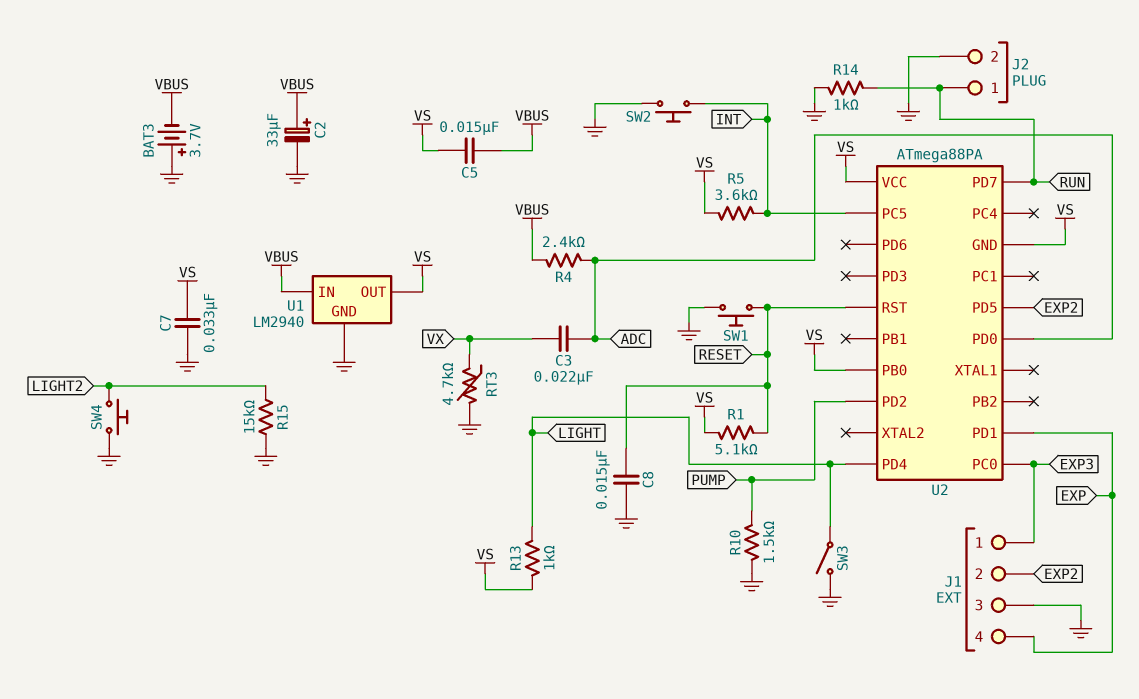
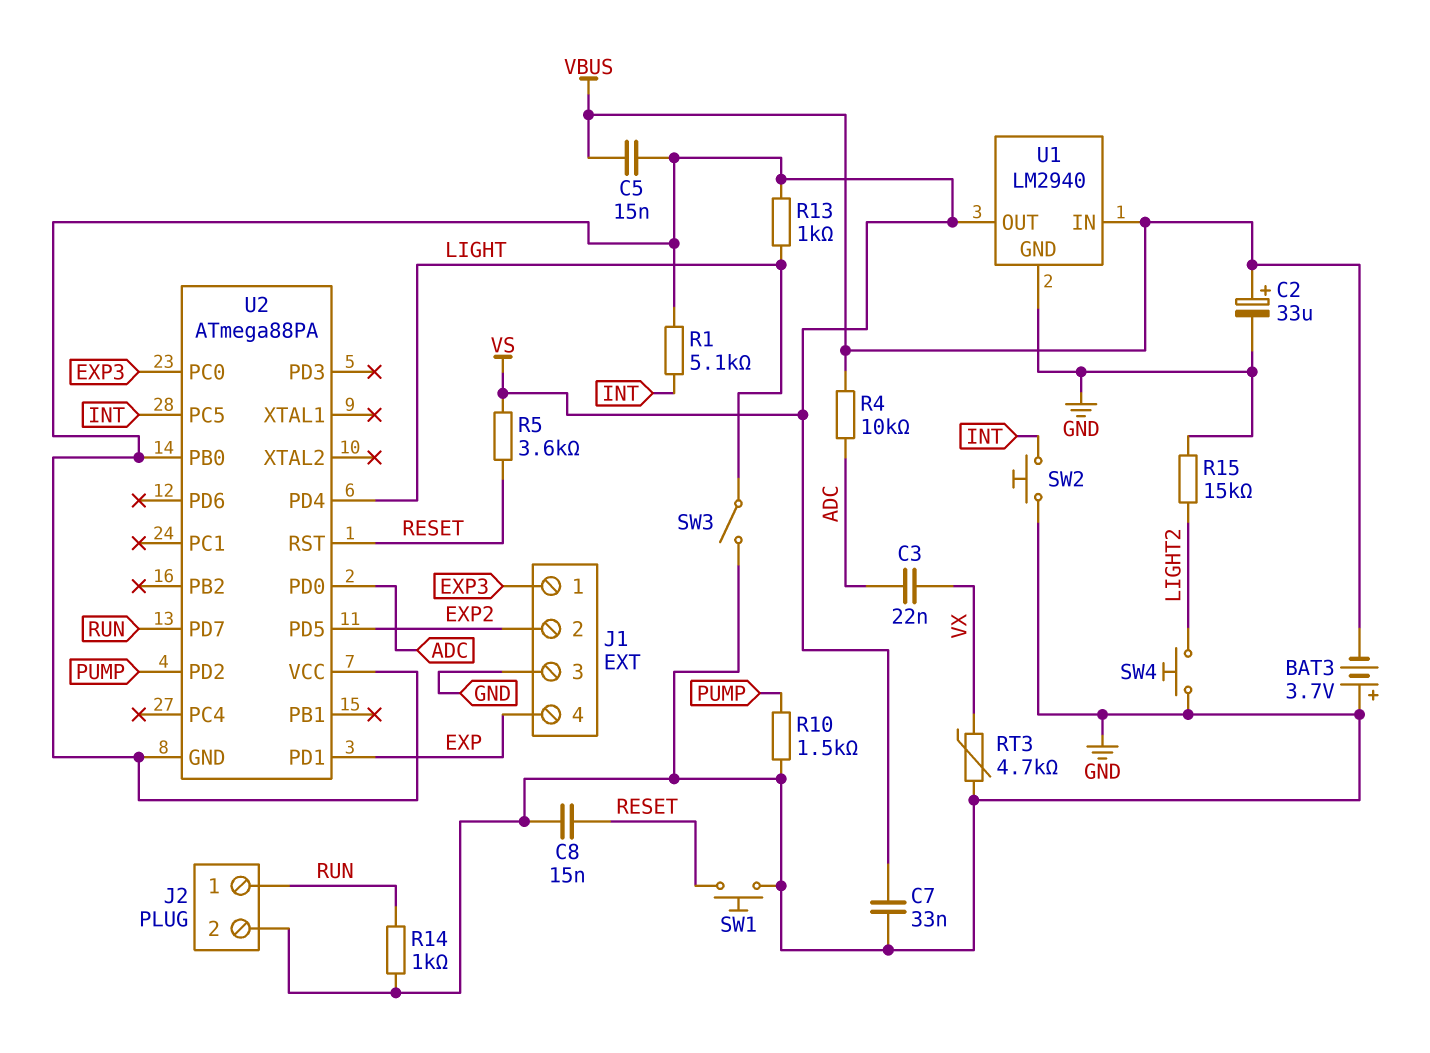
R1: 5.1k (RESET, VS) -> 5.1k (INT, VS)
R4: 2.4k (ADC, VBUS) -> 10k (ADC, VBUS)
R5: 3.6k (INT, VS) -> 3.6k (RESET, VS)

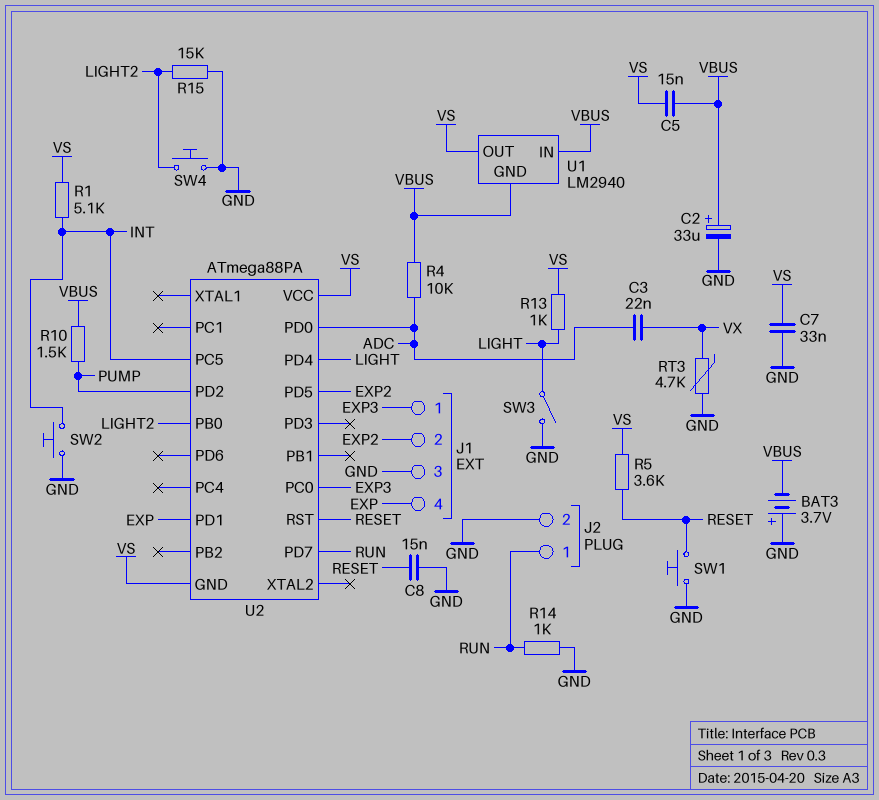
R10: 1.5k (GND, PUMP) -> 1.5k (PUMP, VBUS)
U1 pin GND: GND -> VBUS
U2 pin PB0: VS -> LIGHT2

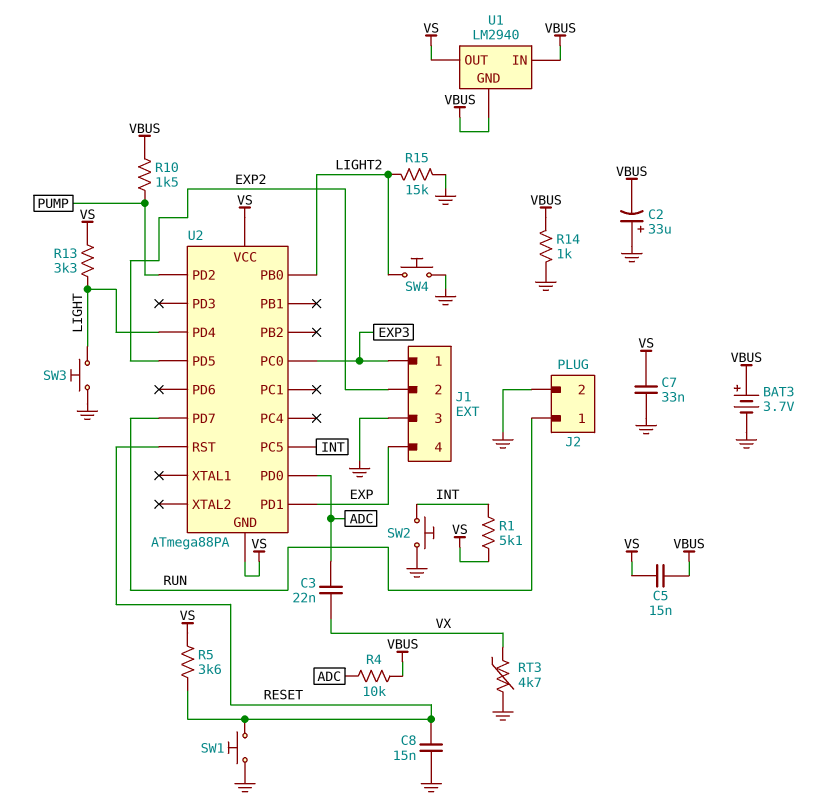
BAT3: 3.7V (plus GND, minus VBUS) -> 3.7V (plus VBUS, minus GND)
C2: 33uF (plus VBUS, minus GND) -> 33uF (plus GND, minus VBUS)
R13: 1k (LIGHT, VS) -> 3.3k (LIGHT, VS)
R14: 1k (GND, RUN) -> 1k (GND, VBUS)
SW3: switch (GND, LIGHT) -> button (GND, LIGHT)

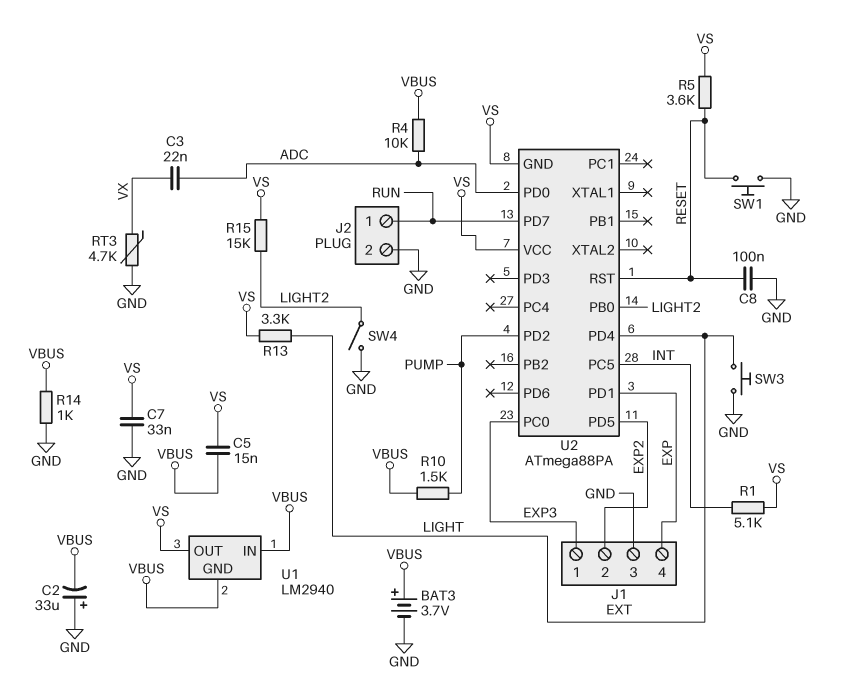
C8: 15nF (GND, RESET) -> 100nF (GND, RESET)
R15: 15k (GND, LIGHT2) -> 15k (LIGHT2, VS)
SW2: button (GND, INT) -> none
SW4: button (GND, LIGHT2) -> switch (GND, LIGHT2)

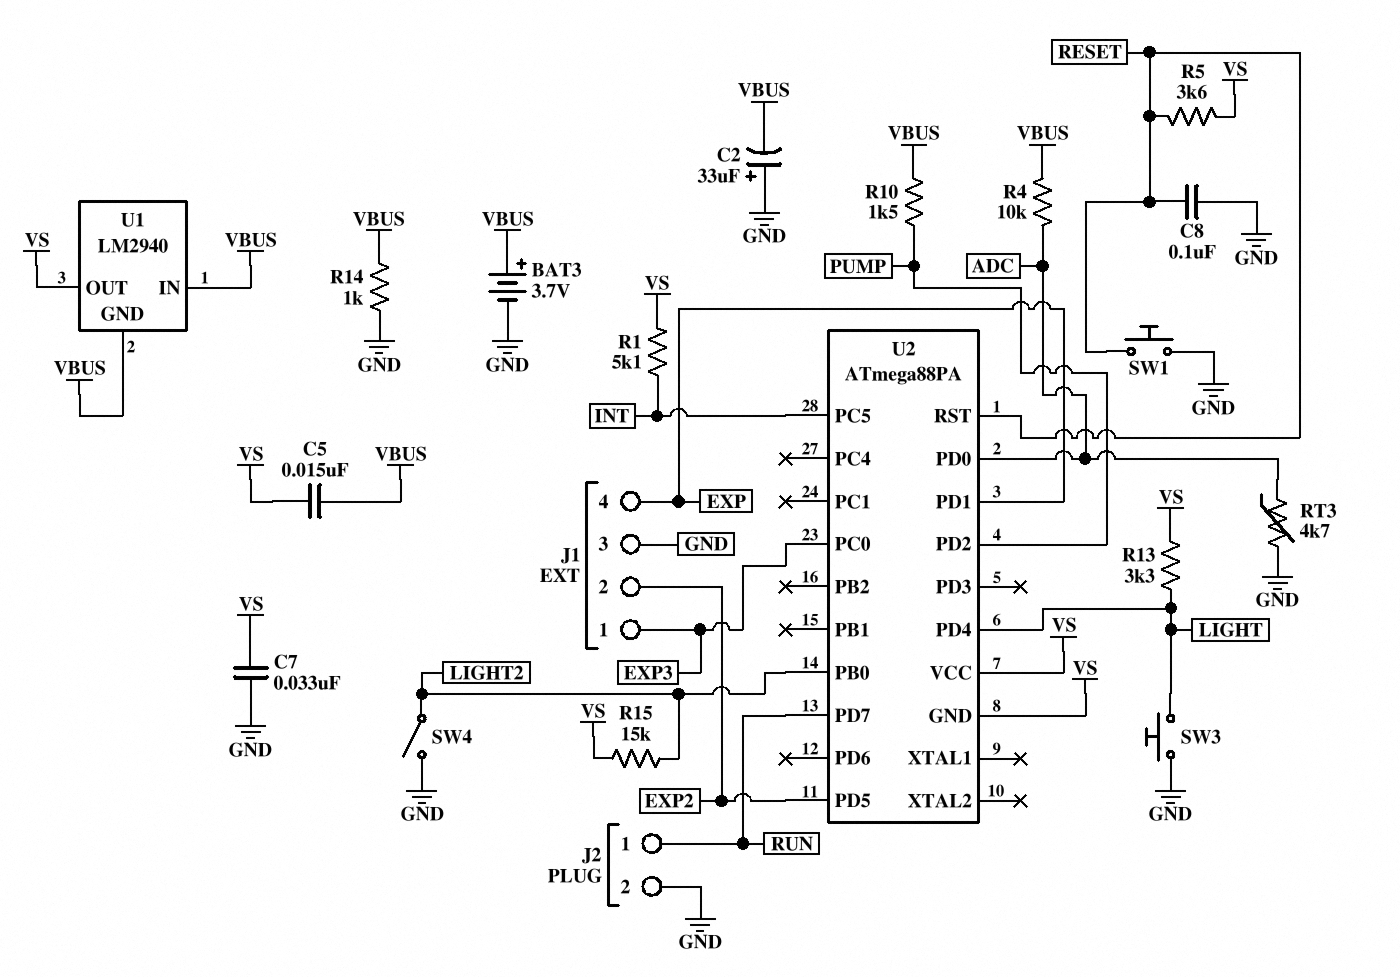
C3: 22nF (ADC, VX) -> none
RT3: 4.7k (GND, VX) -> 4.7k (ADC, GND)

